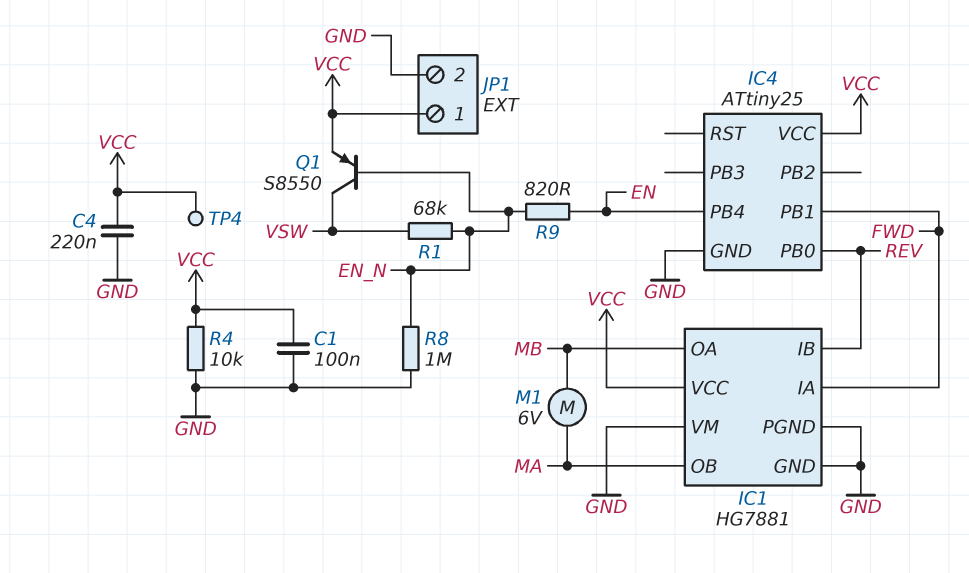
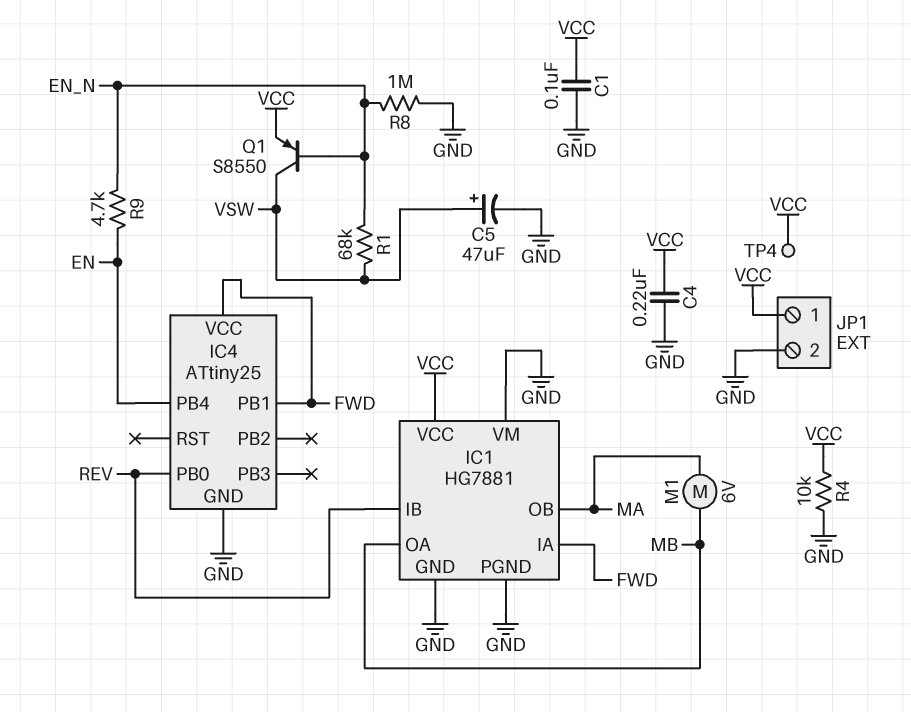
C5: none -> 47uF (plus VSW, minus GND)
IC4 pin VCC: VCC -> FWD
R9: 820 (EN, EN_N) -> 4.7k (EN, EN_N)

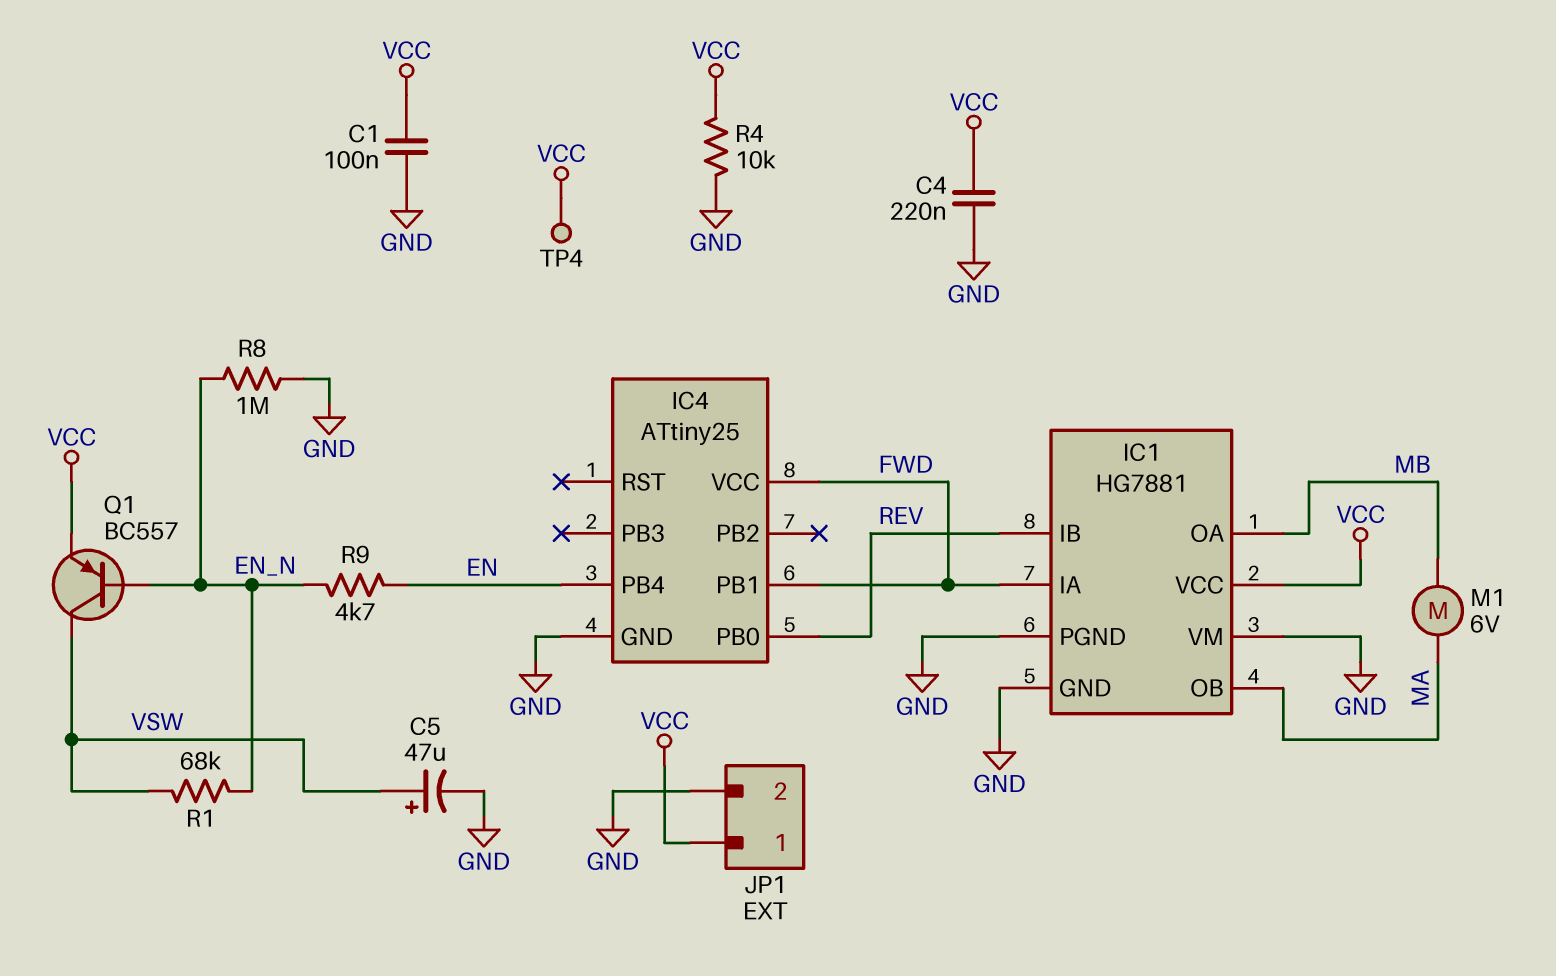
Q1: PNP S8550 (B EN_N, C VSW, E VCC) -> PNP BC557 (B EN_N, C VSW, E VCC)

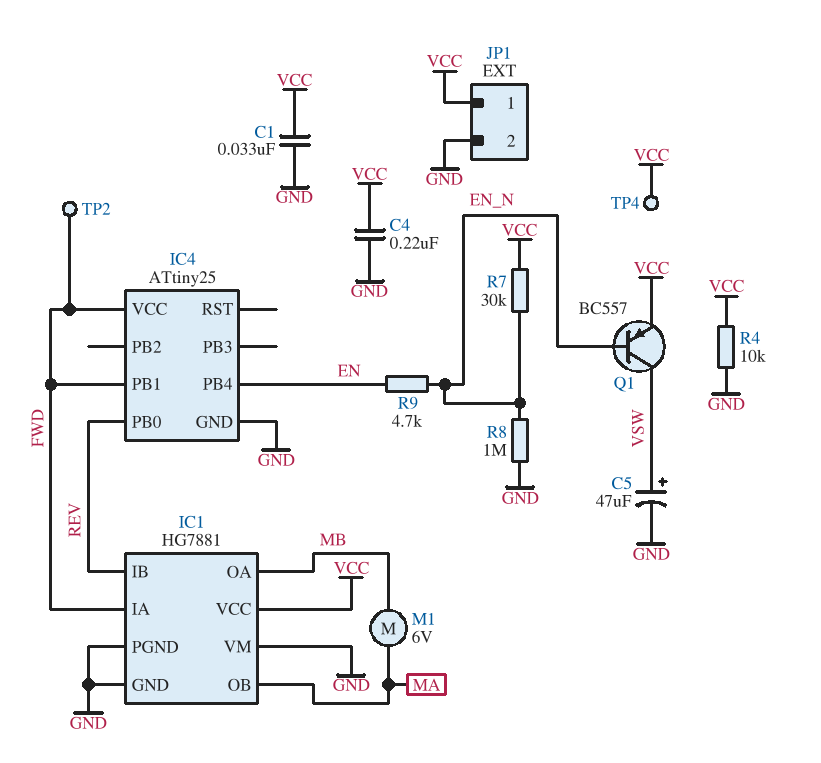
C1: 100nF (GND, VCC) -> 33nF (GND, VCC)
R1: 68k (EN_N, VSW) -> none
R7: none -> 30k (EN_N, VCC)
TP2: none -> test point (FWD)

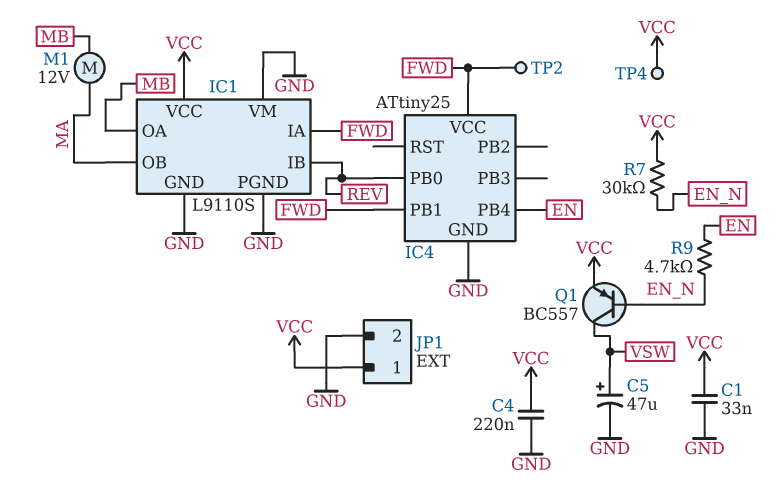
IC1: HG7881 -> L9110S
M1: motor 6V (MA, MB) -> motor 12V (MA, MB)
R4: 10k (GND, VCC) -> none
R8: 1M (EN_N, GND) -> none

